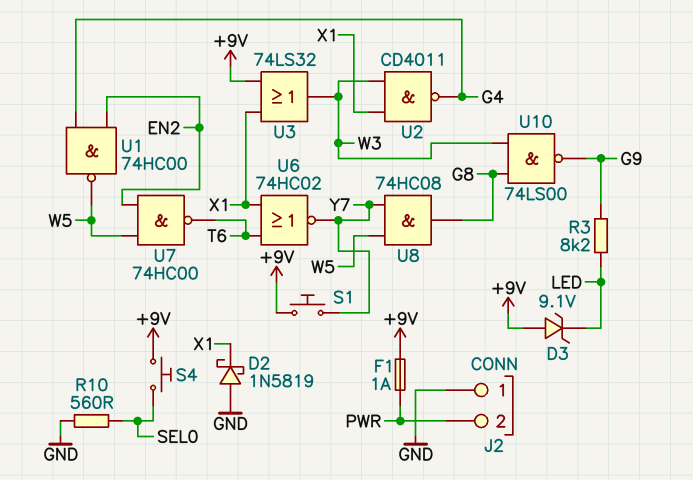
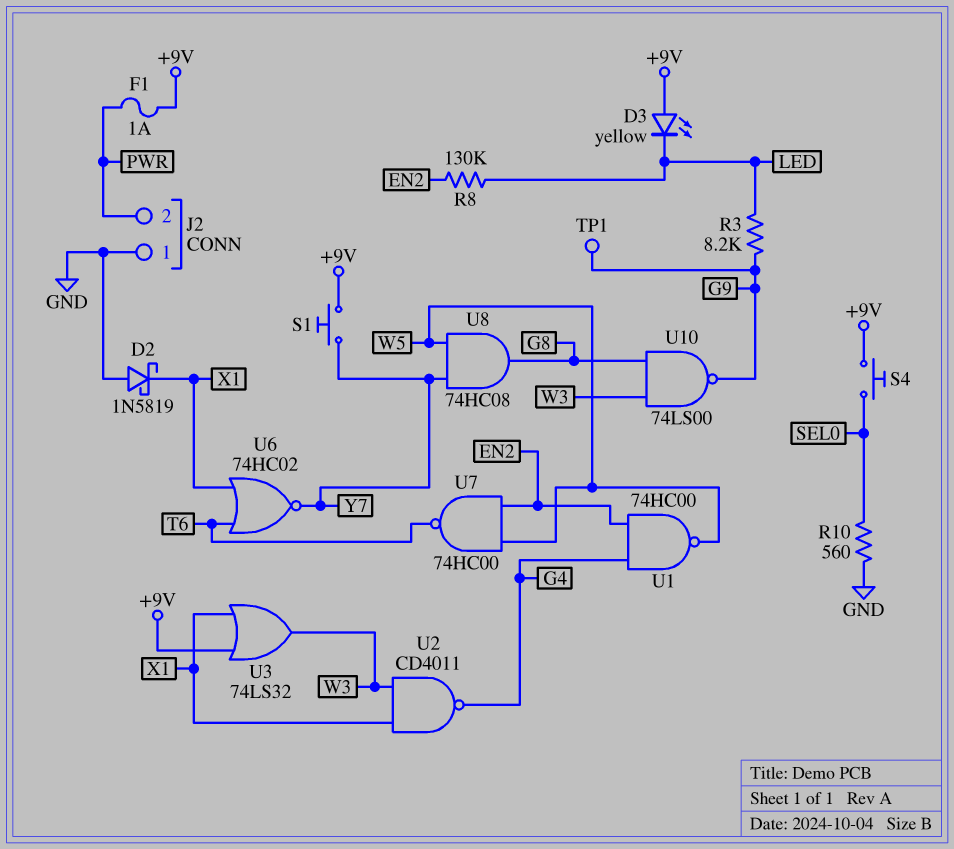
D3: zener 9.1V (A +9V, K LED) -> LED yellow (A +9V, K LED)
R8: none -> 130k (EN2, LED)
TP1: none -> test point (G9)

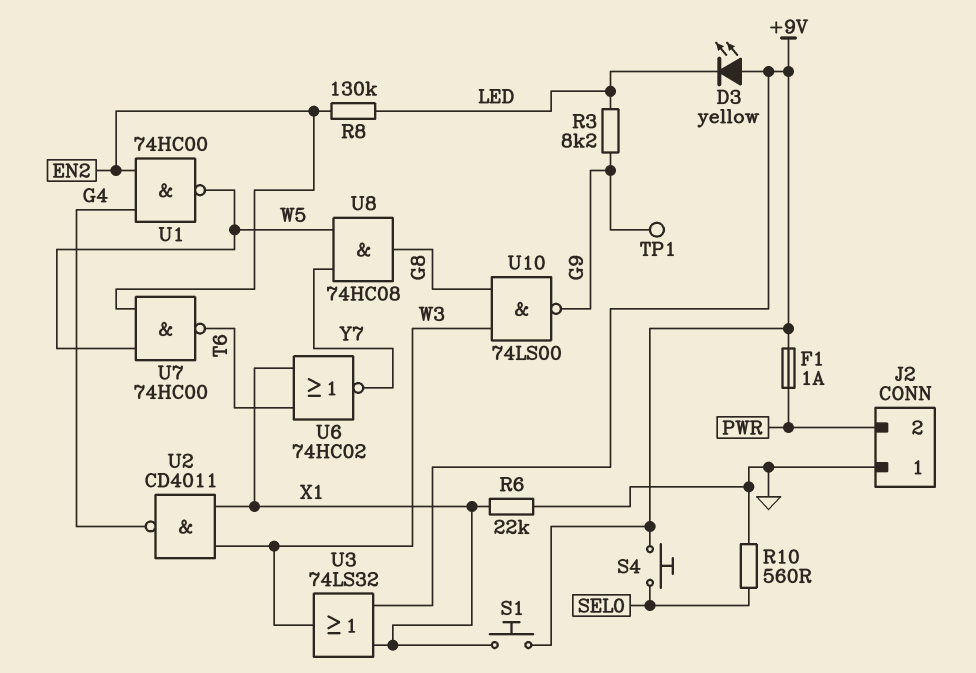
D2: schottky 1N5819 (A GND, K X1) -> none
R6: none -> 22k (GND, X1)
S1: button (+9V, Y7) -> button (+9V, X1)

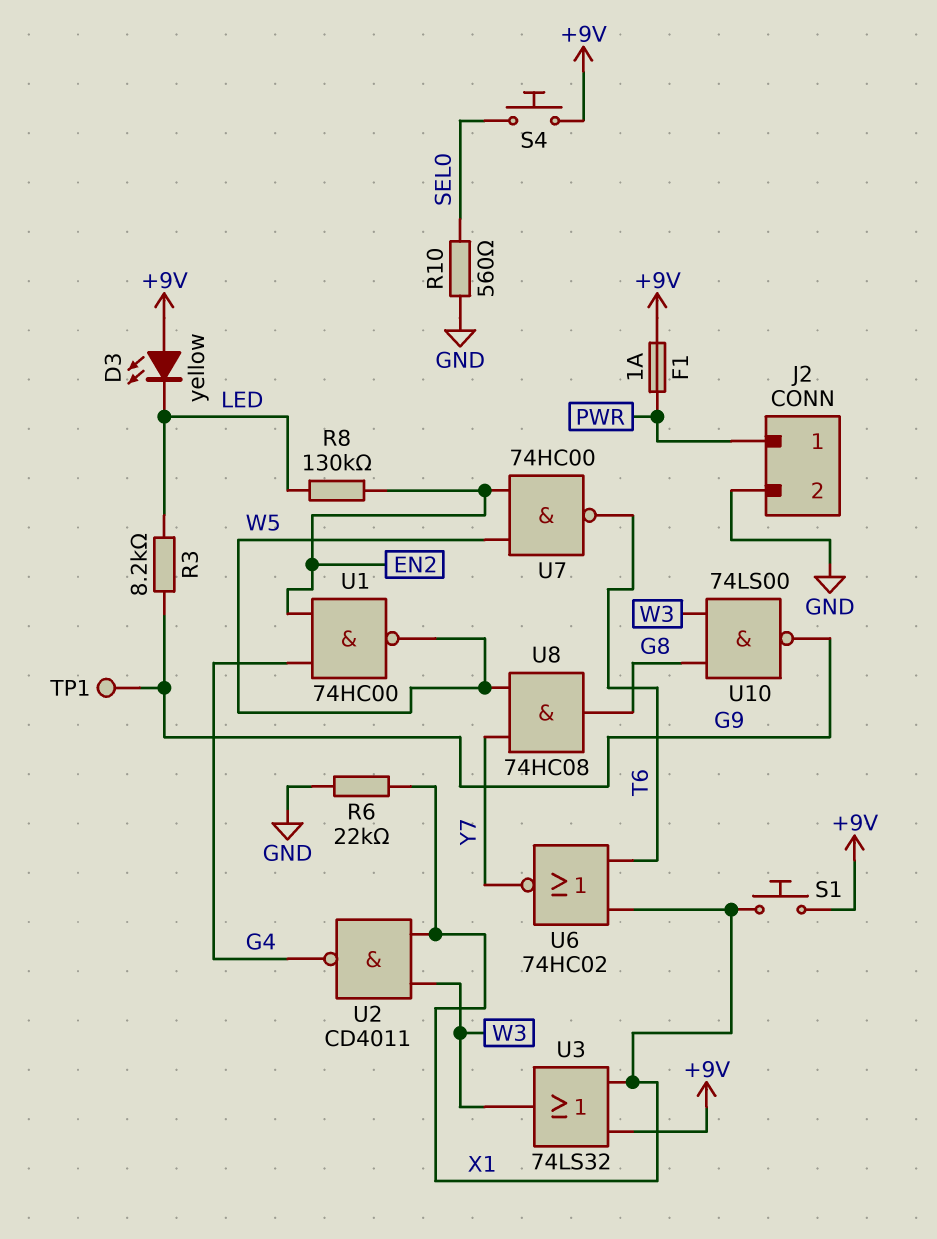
J2 pin 1: GND -> PWR
J2 pin 2: PWR -> GND

